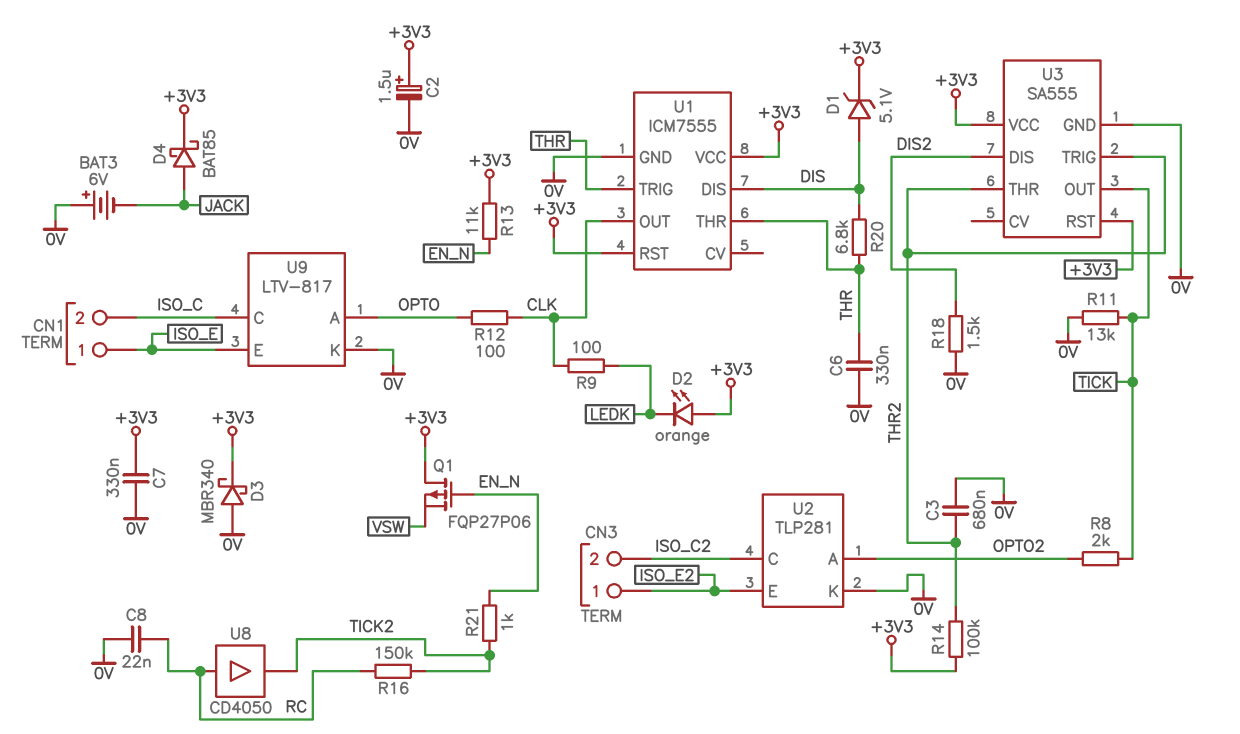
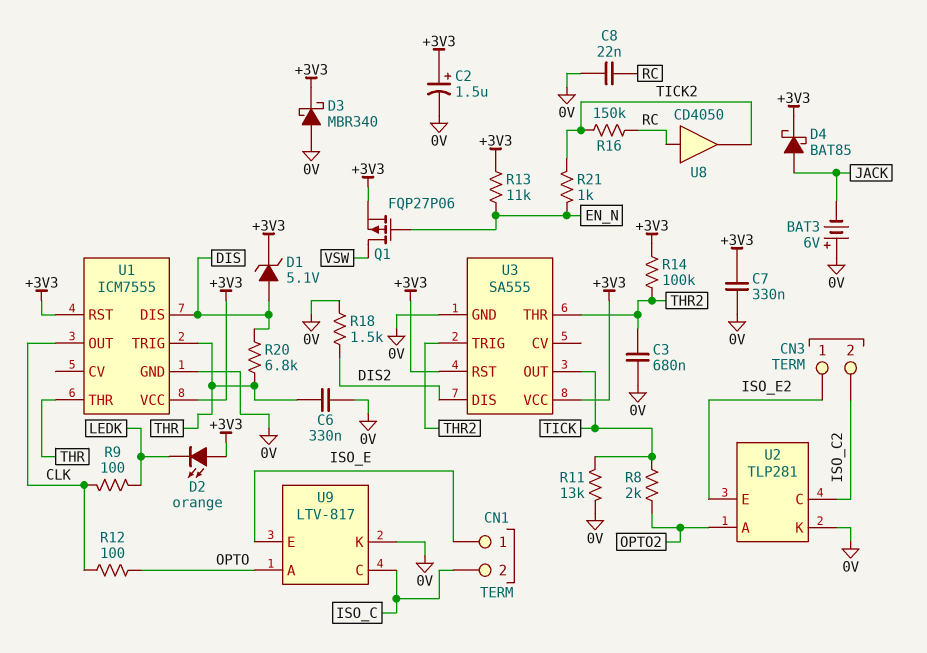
Q1: PMOS FQP27P06 (G EN_N, D +3V3, S VSW) -> PMOS FQP27P06 (G EN_N, D VSW, S +3V3)

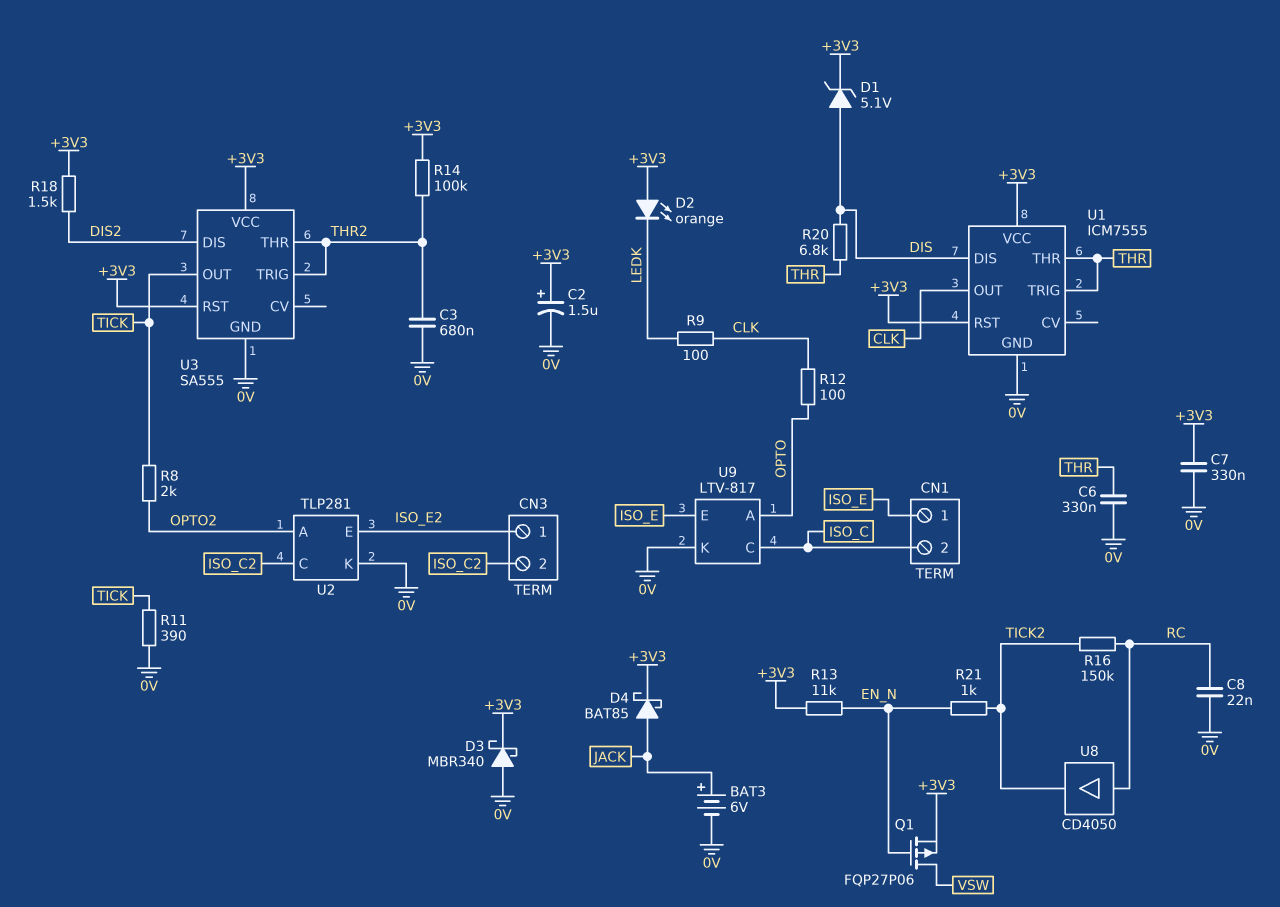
BAT3: 6V (plus 0V, minus JACK) -> 6V (plus JACK, minus 0V)
R11: 13k (0V, TICK) -> 390 (0V, TICK)
R18: 1.5k (0V, DIS2) -> 1.5k (+3V3, DIS2)

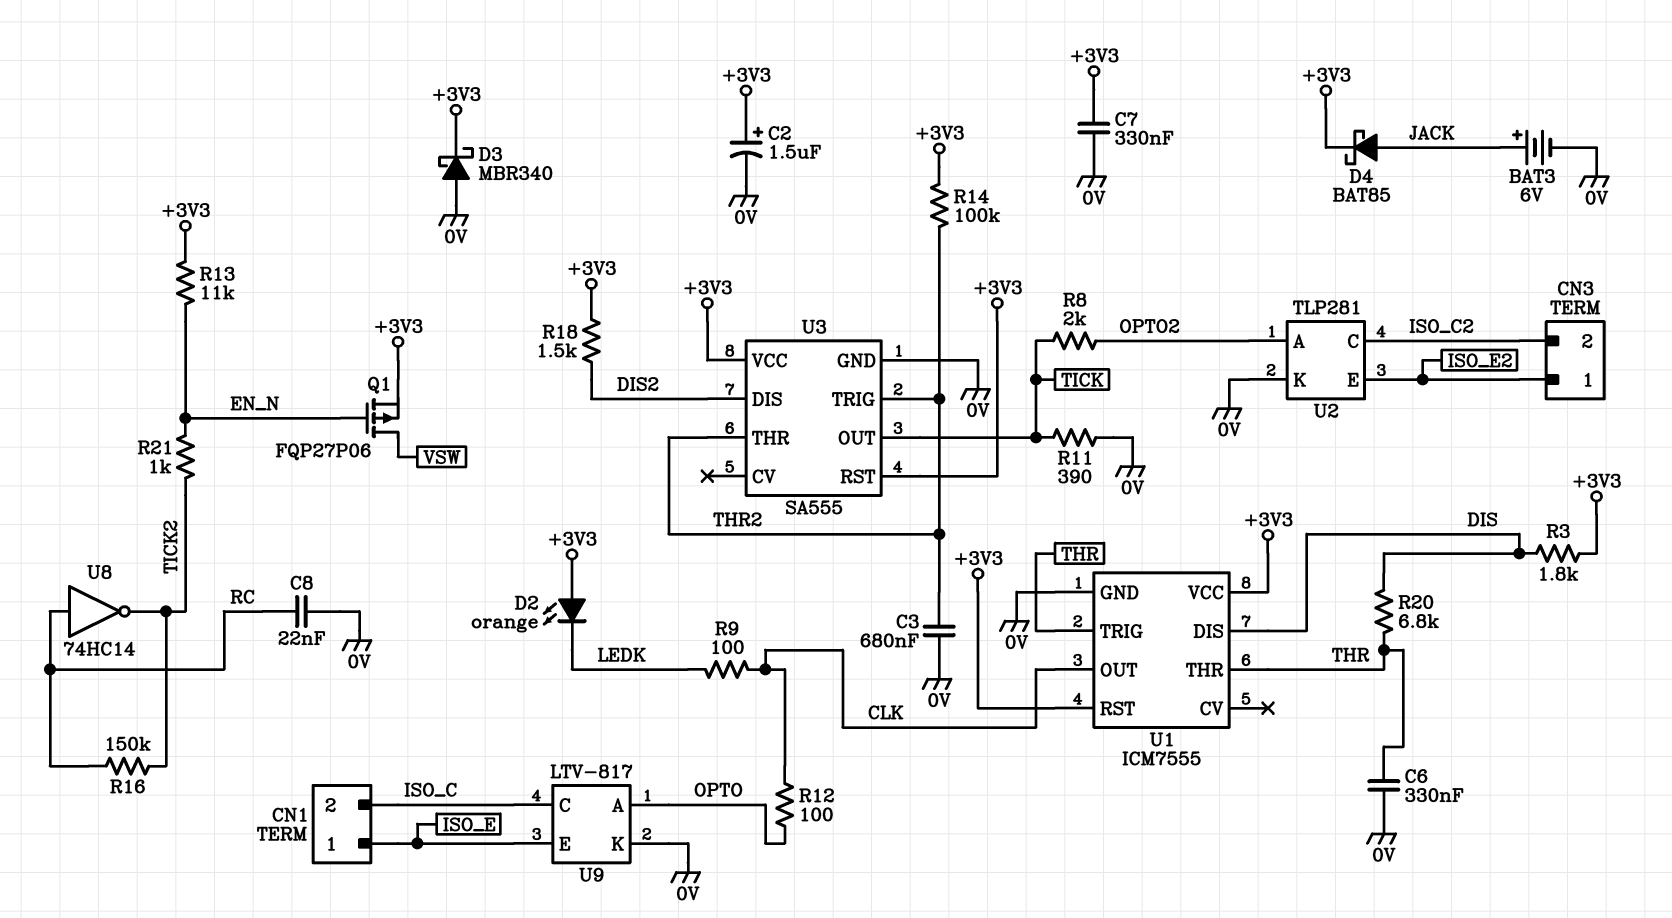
D1: zener 5.1V (A DIS, K +3V3) -> none
R3: none -> 1.8k (+3V3, DIS)
U8: buffer CD4050 (in RC, out TICK2) -> NOT 74HC14 (in RC, out TICK2)

